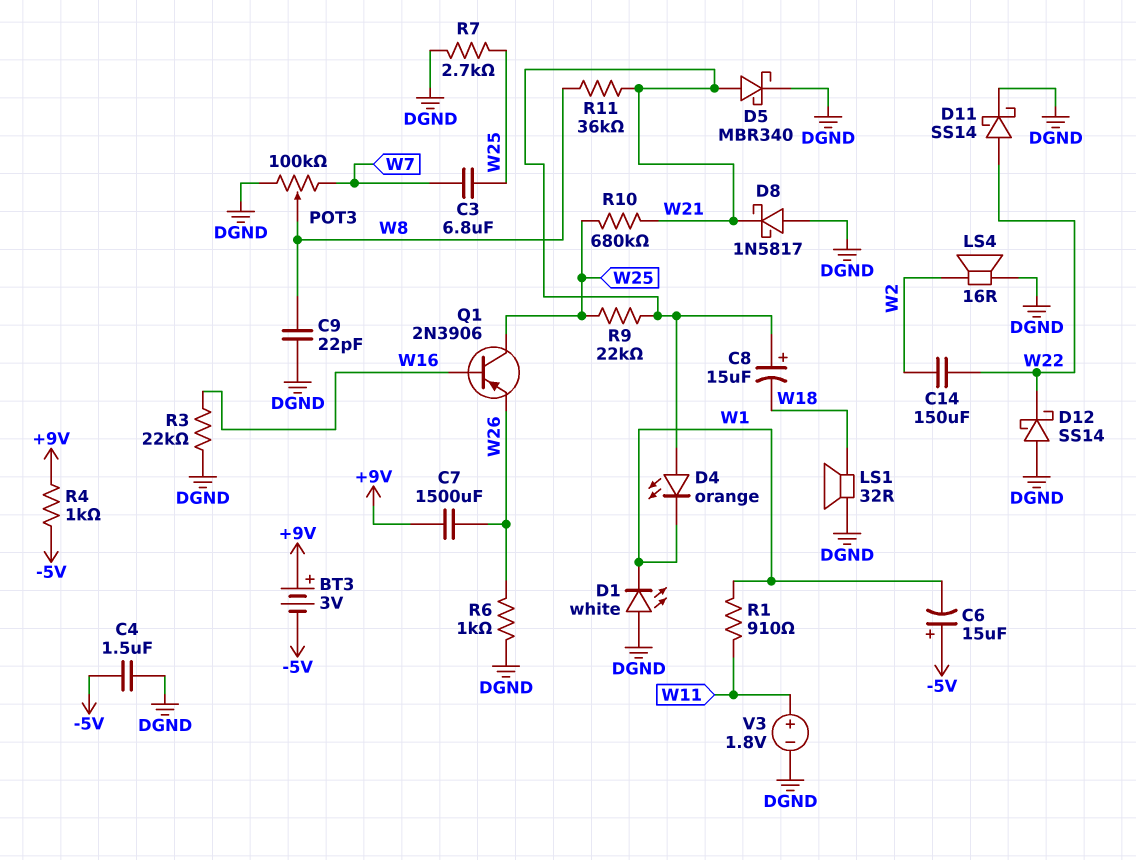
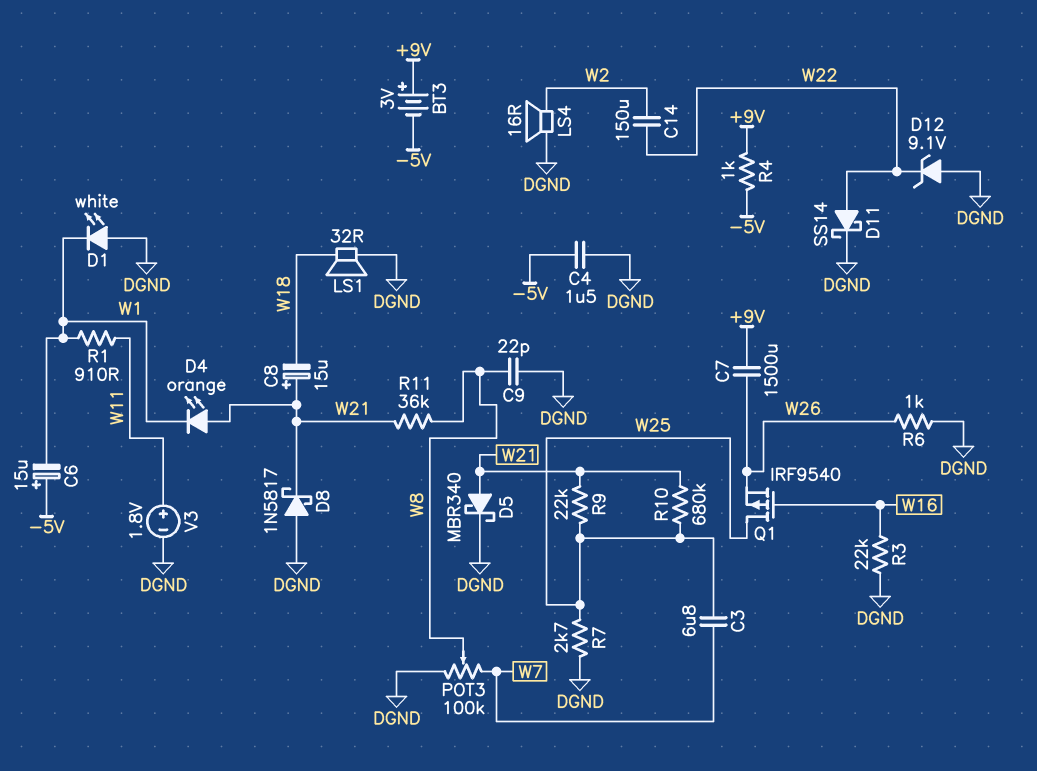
D12: schottky SS14 (A DGND, K W22) -> zener 9.1V (A DGND, K W22)
Q1: PNP 2N3906 (B W16, C W25, E W26) -> PMOS IRF9540 (G W16, D W25, S W26)

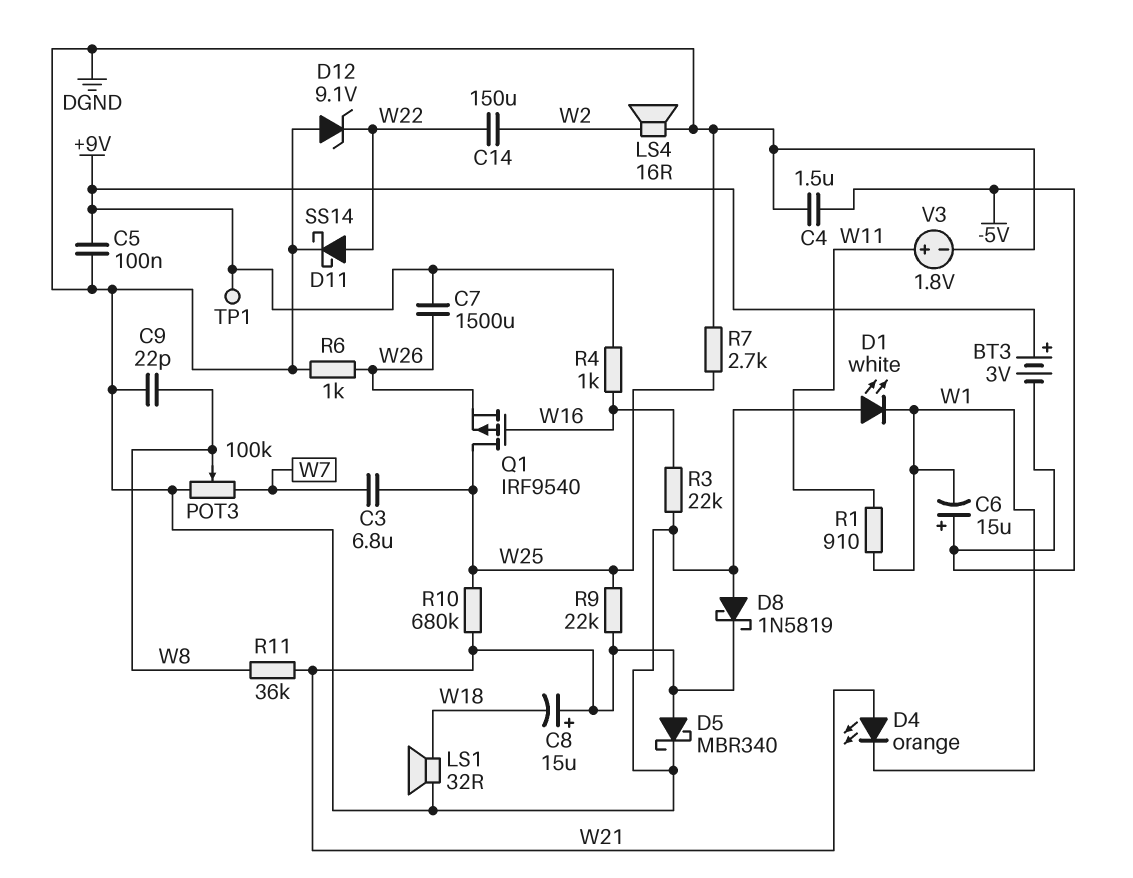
C5: none -> 100nF (+9V, DGND)
D8: schottky 1N5817 (A DGND, K W21) -> schottky 1N5819 (A DGND, K W21)
R4: 1k (+9V, -5V) -> 1k (+9V, W16)
TP1: none -> test point (+9V)

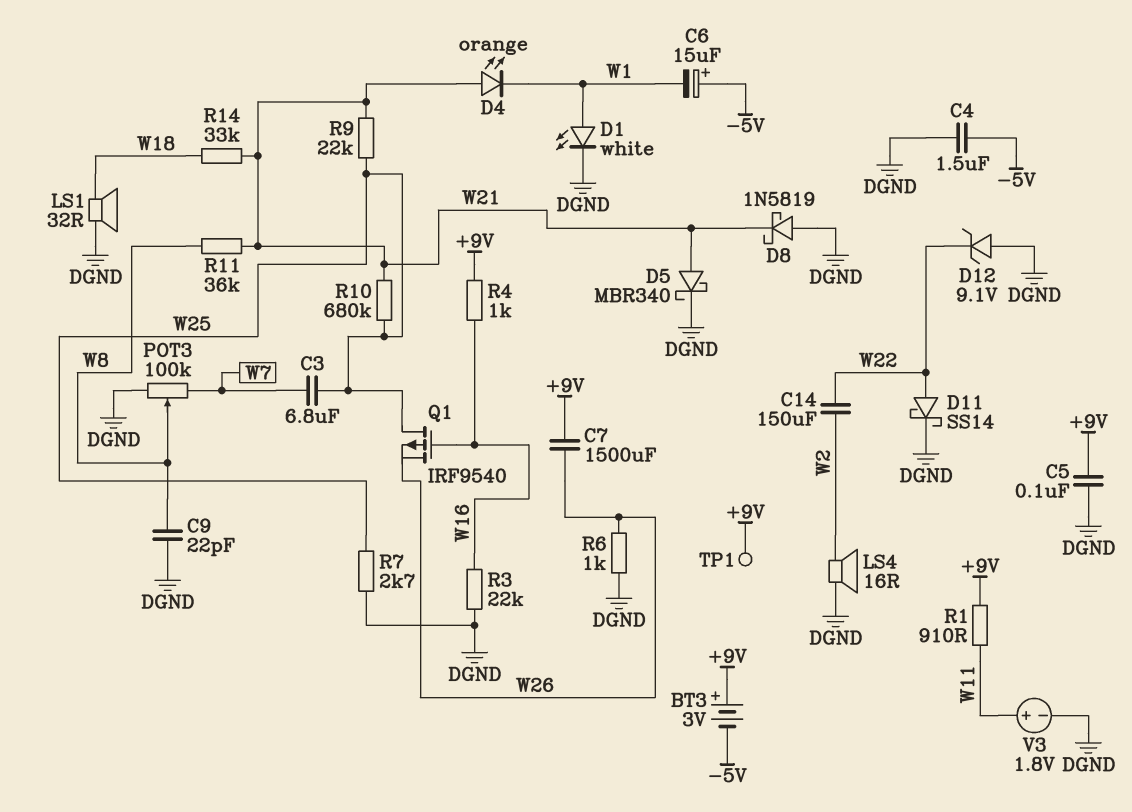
C8: 15uF (plus W21, minus W18) -> none
D1: LED white (A DGND, K W1) -> LED white (A W1, K DGND)
R1: 910 (W1, W11) -> 910 (+9V, W11)
R14: none -> 33k (W18, W21)

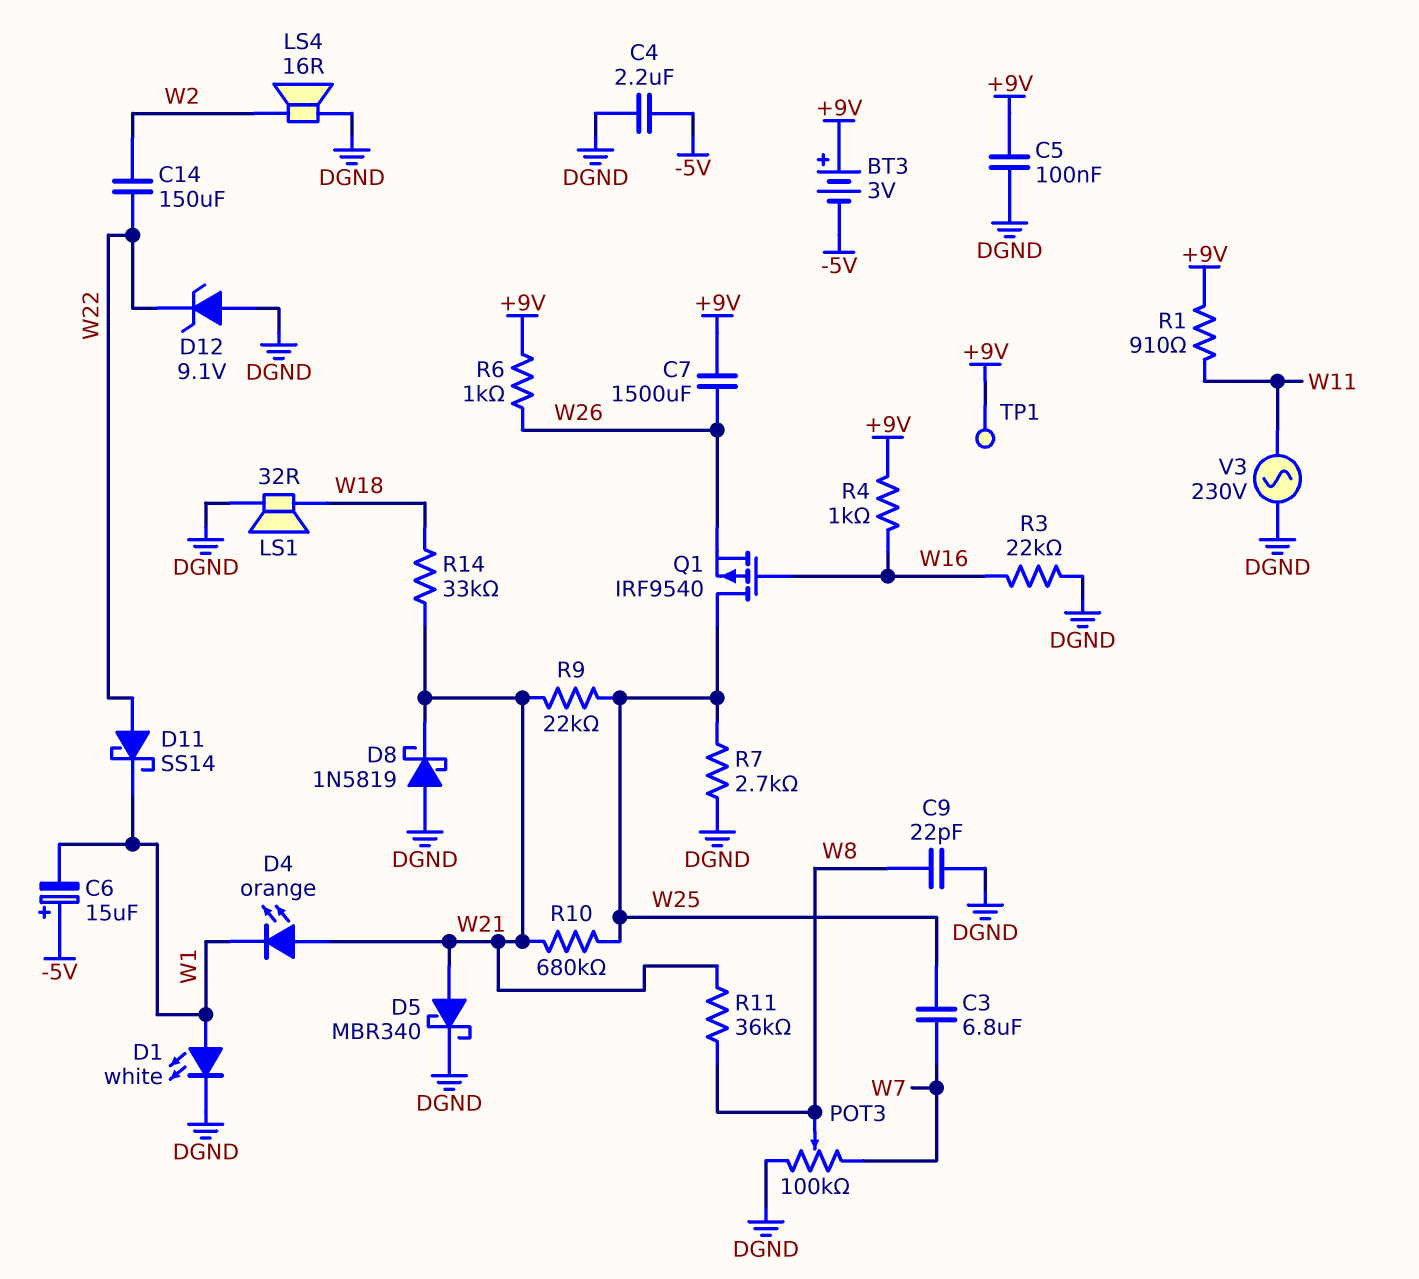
C4: 1.5uF (-5V, DGND) -> 2.2uF (-5V, DGND)
D11: schottky SS14 (A W22, K DGND) -> schottky SS14 (A W22, K W1)
R6: 1k (DGND, W26) -> 1k (+9V, W26)
V3: 1.8V (plus W11, minus DGND) -> AC 230V (DGND, W11)

